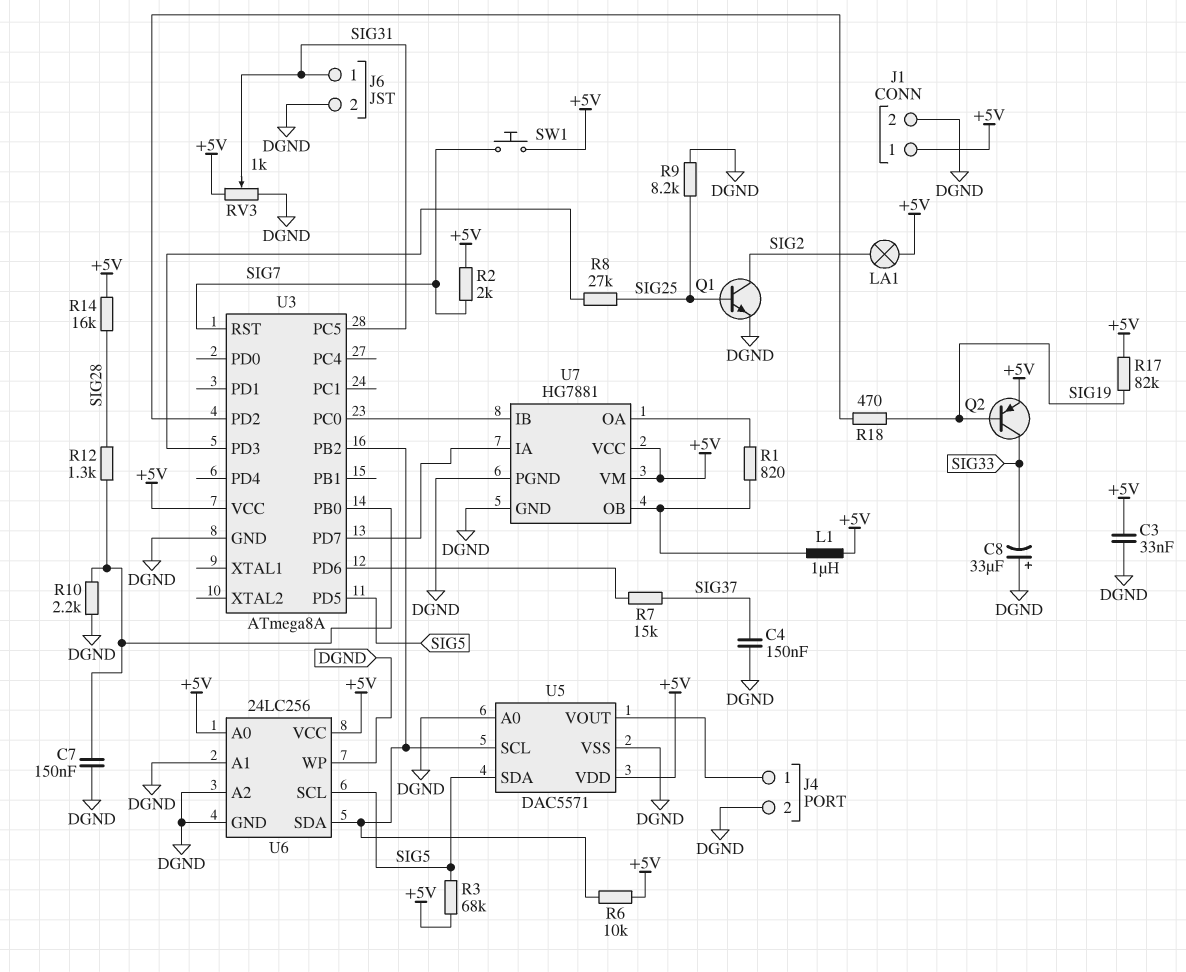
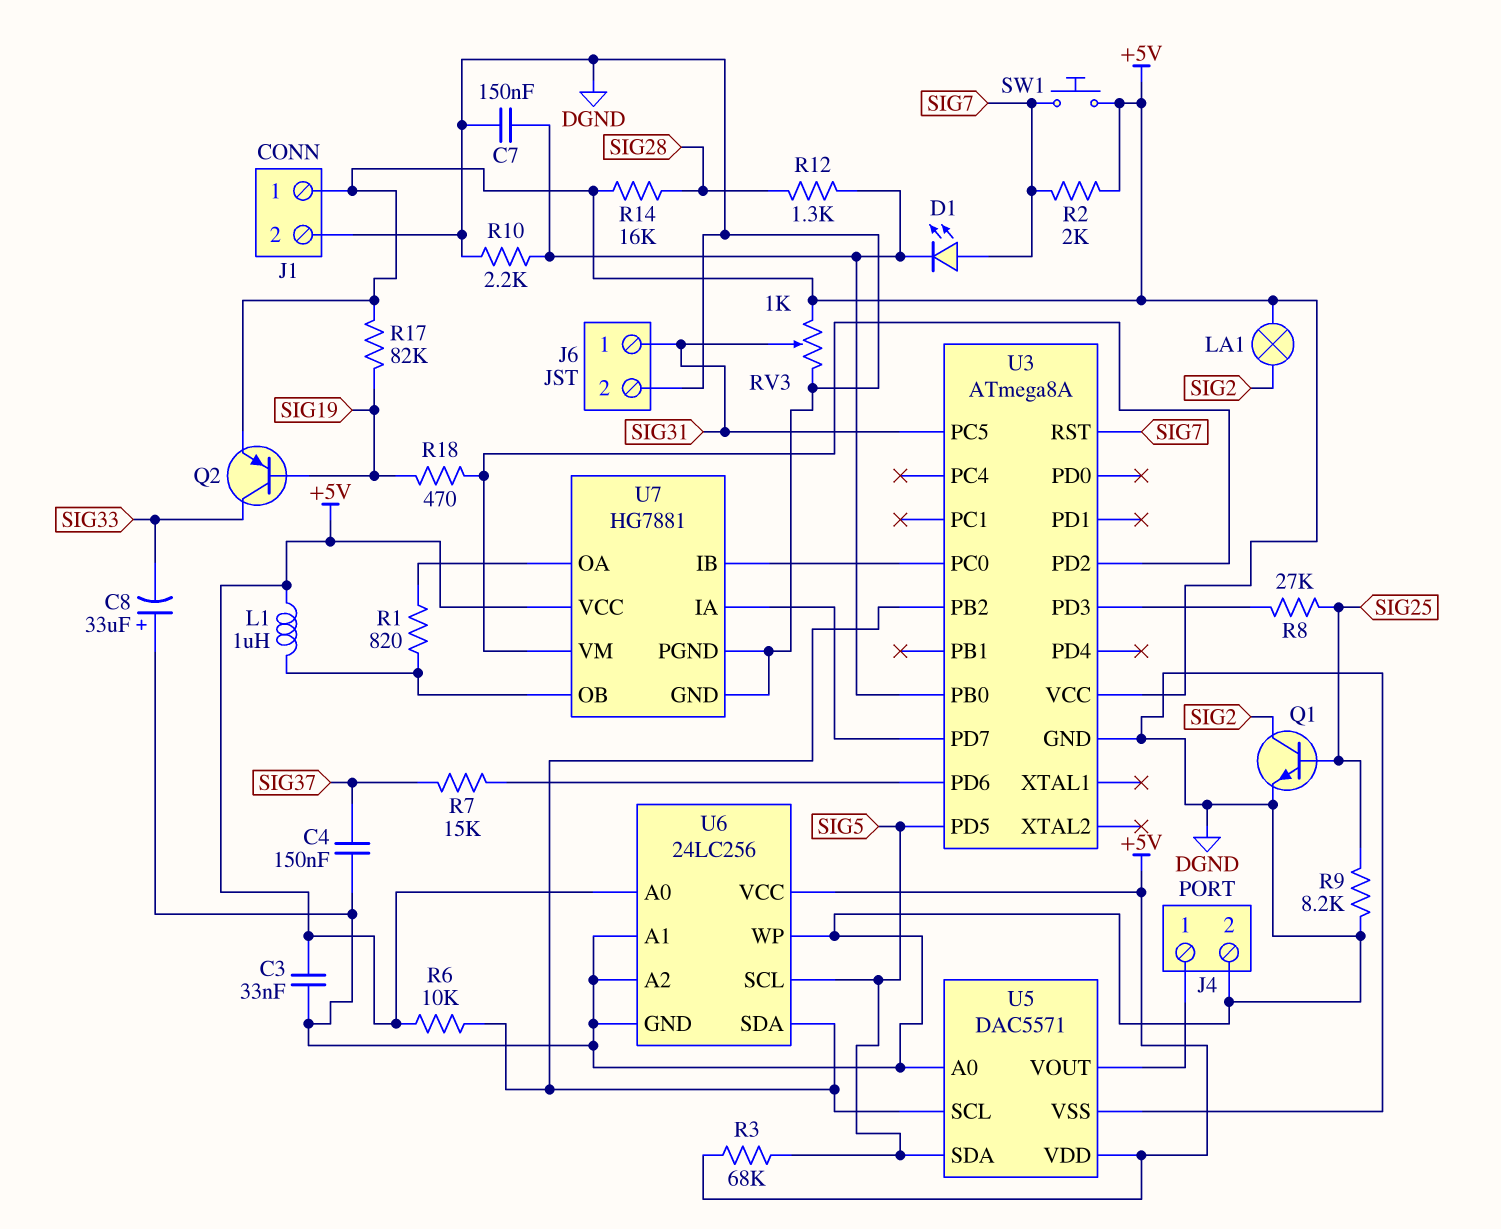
D1: none -> LED (A SIG7, K U3/PB0)
U7 pin VM: +5V -> U3/PD2

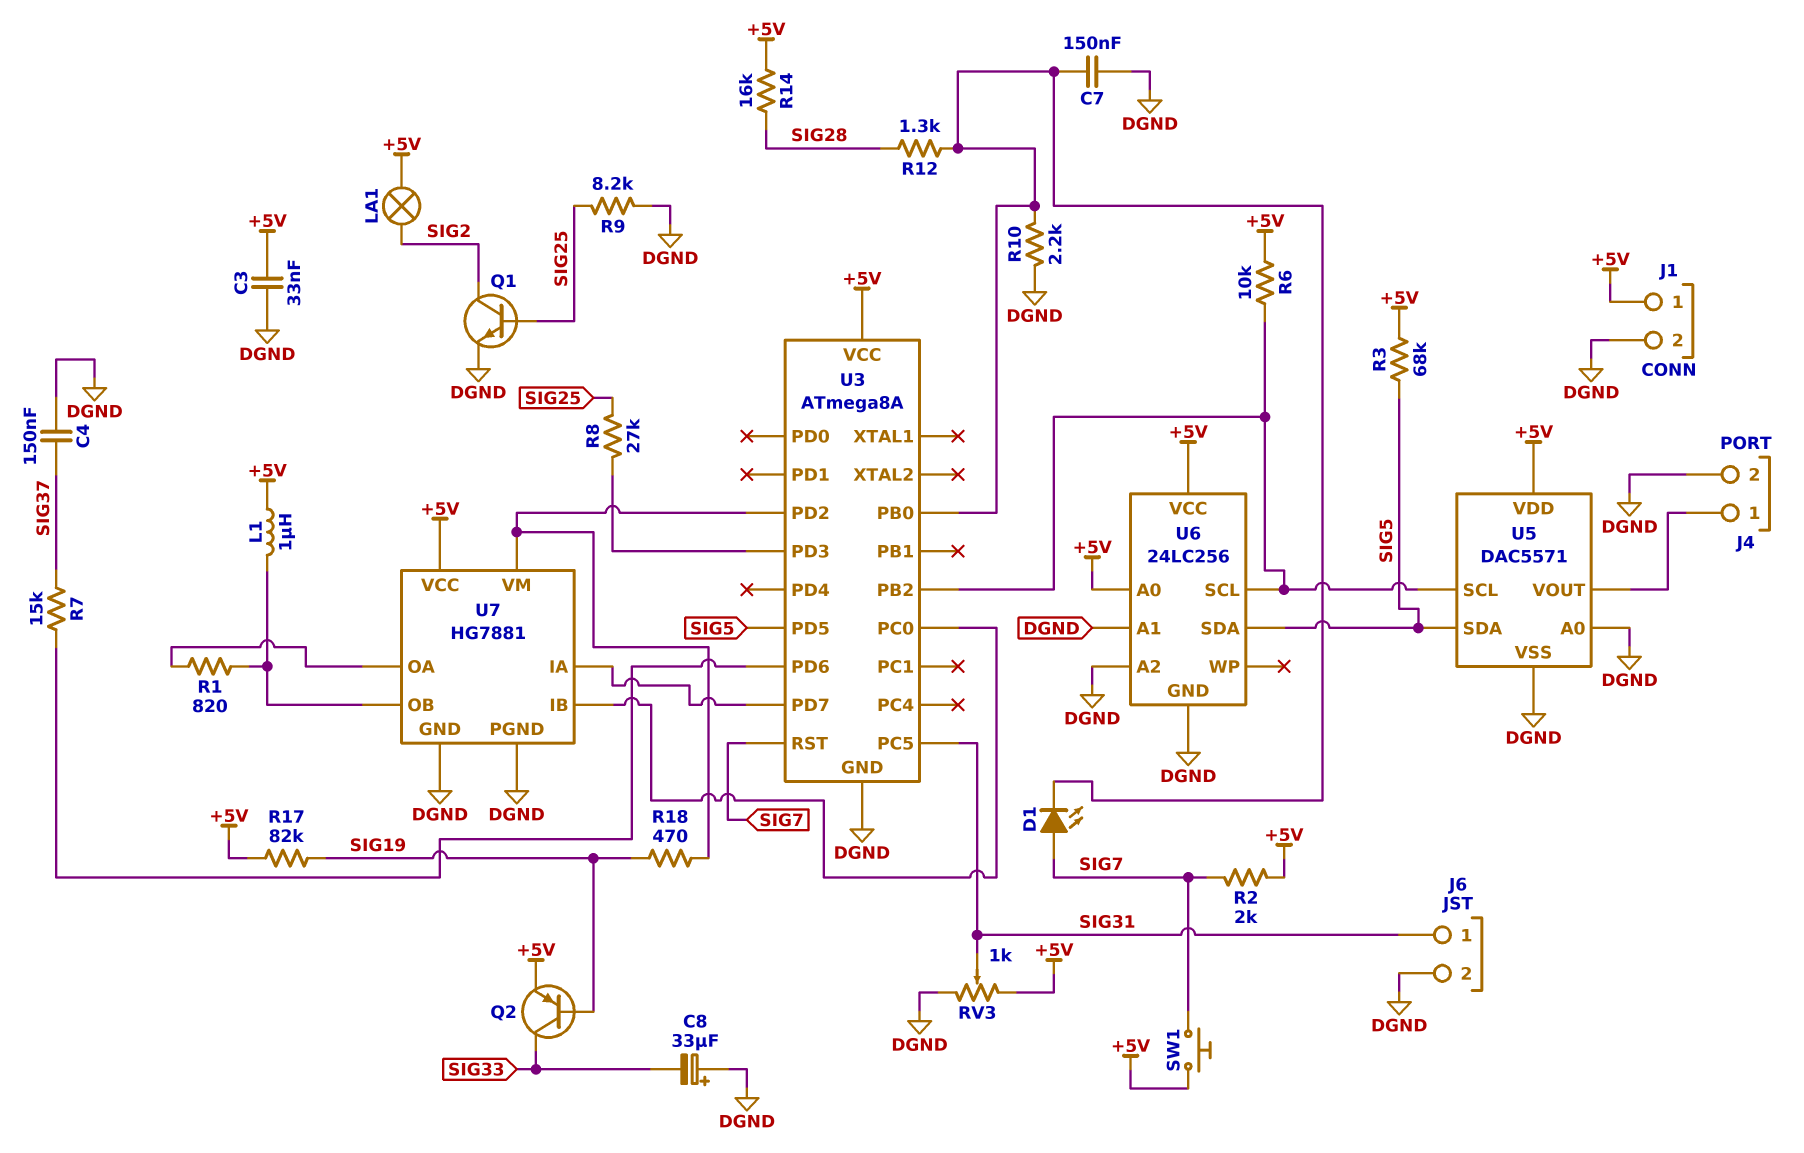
U6 pin SCL: SIG5 -> U3/PB2
U6 pin SDA: U3/PB2 -> SIG5
U6 pin WP: DGND -> none

